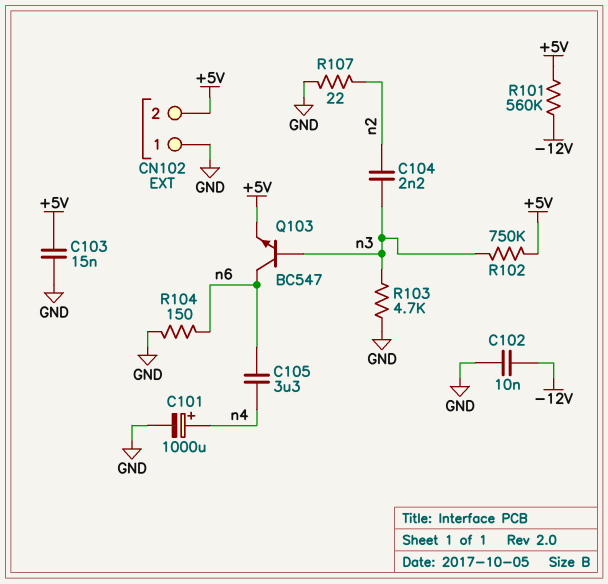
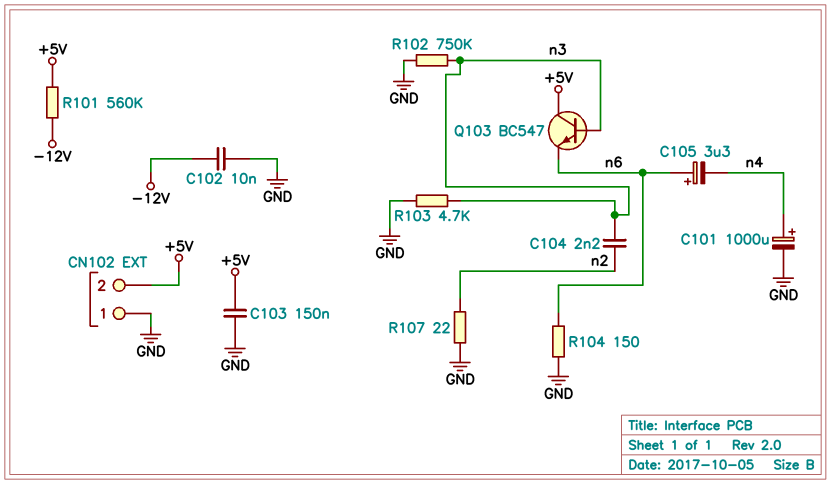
C103: 15nF (+5V, GND) -> 150nF (+5V, GND)
C105: 3.3uF (n4, n6) -> 3.3uF (plus n6, minus n4)
Q103: NPN BC547 (B n3, C n6, E +5V) -> NPN BC547 (B n3, C +5V, E n6)
R102: 750k (+5V, n3) -> 750k (GND, n3)

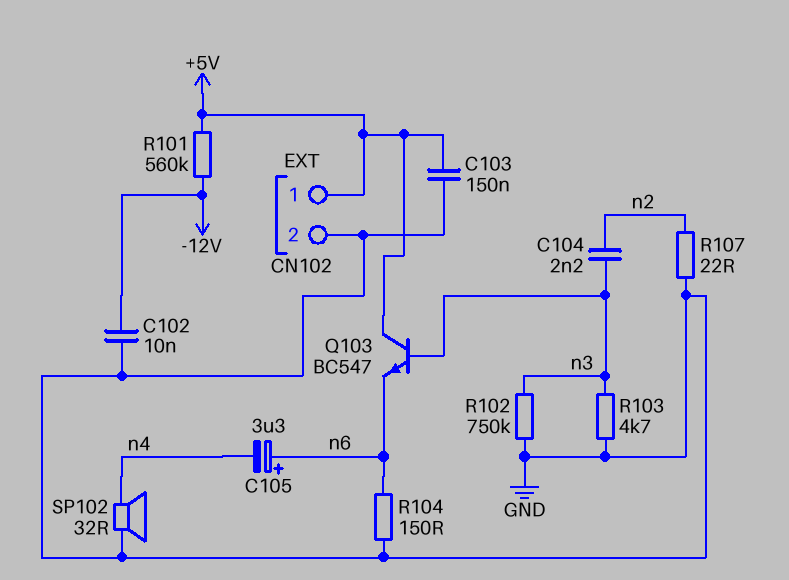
C101: 1000uF (plus n4, minus GND) -> none
CN102 pin 1: GND -> +5V
CN102 pin 2: +5V -> GND
SP102: none -> speaker 32R (GND, n4)

